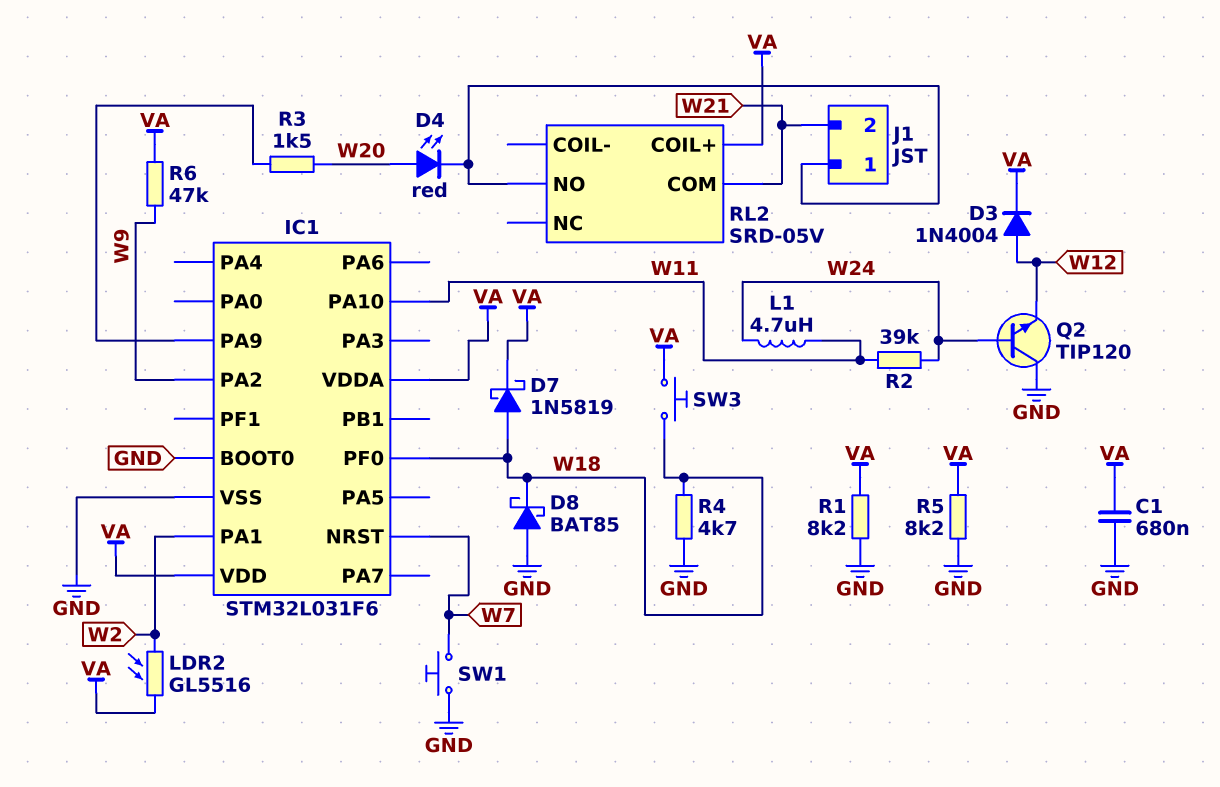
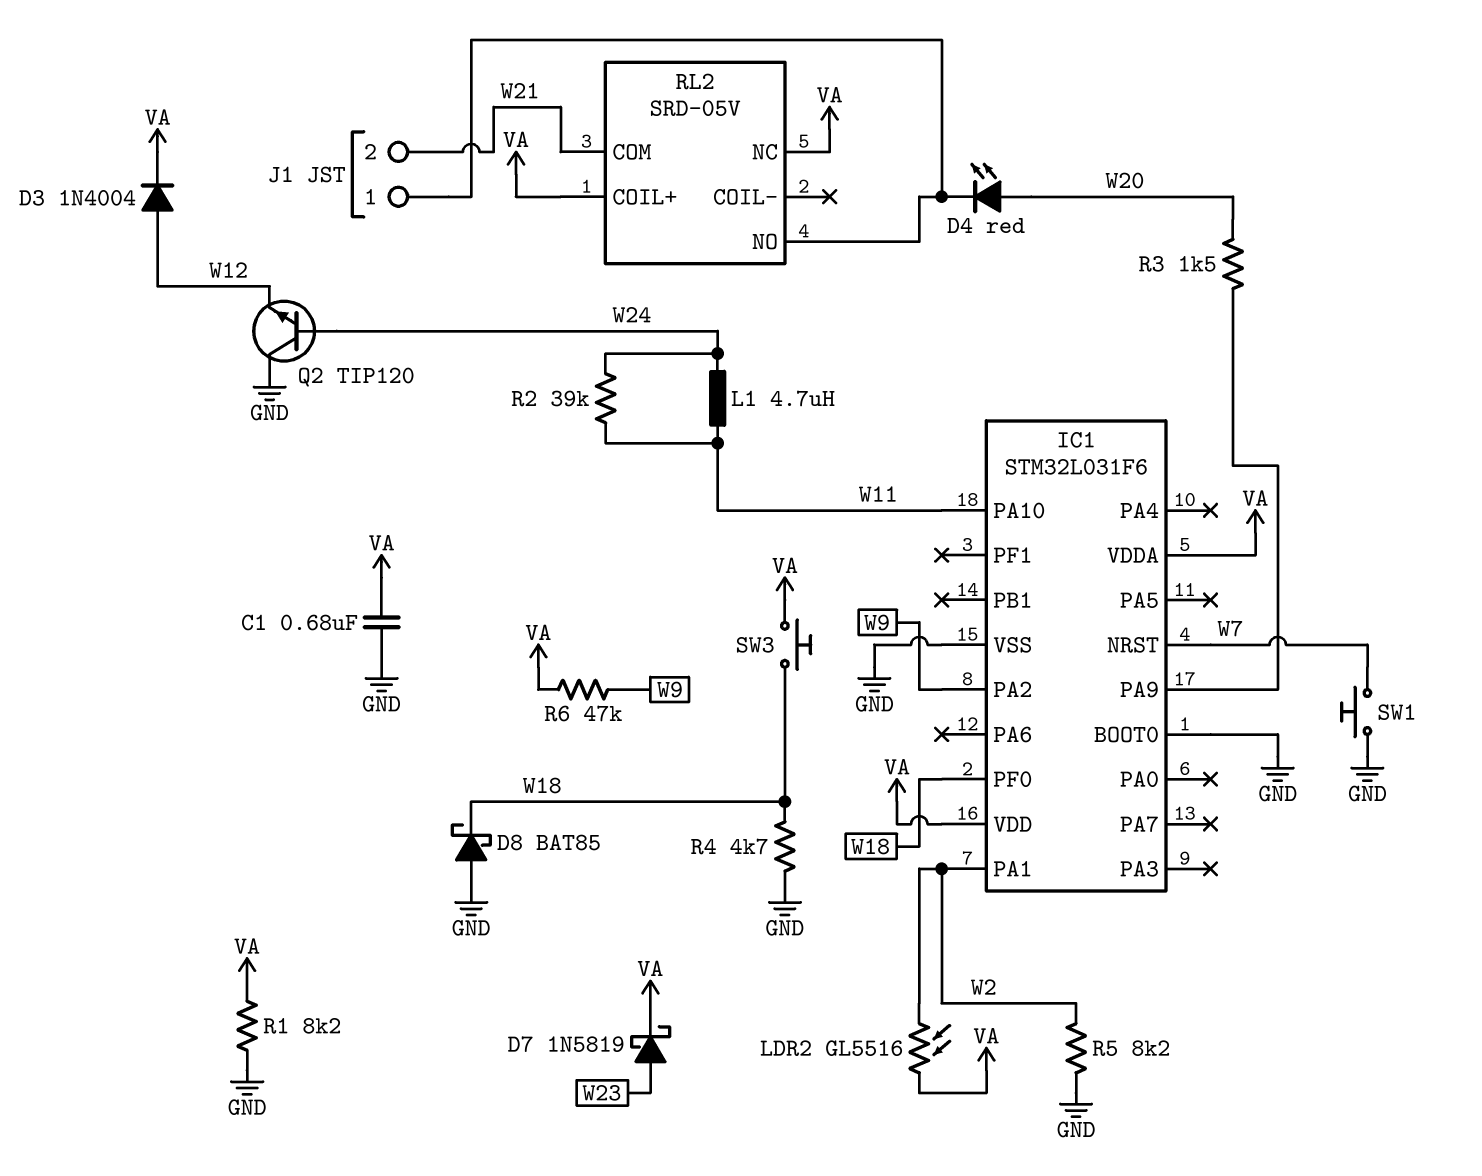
D7: schottky 1N5819 (A W18, K VA) -> schottky 1N5819 (A W23, K VA)
R5: 8.2k (GND, VA) -> 8.2k (GND, W2)
RL2 pin NC: none -> VA

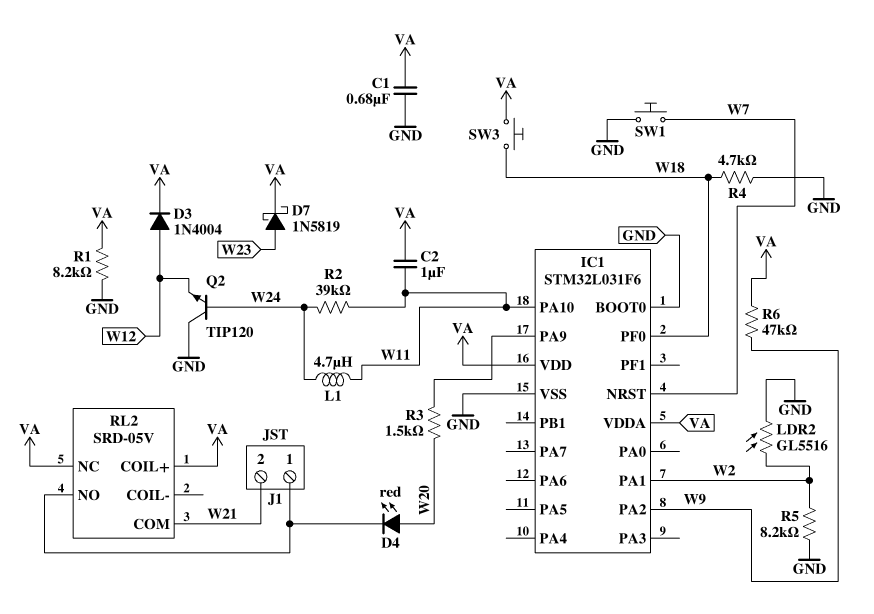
C2: none -> 1uF (VA, W11)
D8: schottky BAT85 (A GND, K W18) -> none
LDR2: GL5516 (VA, W2) -> GL5516 (GND, W2)

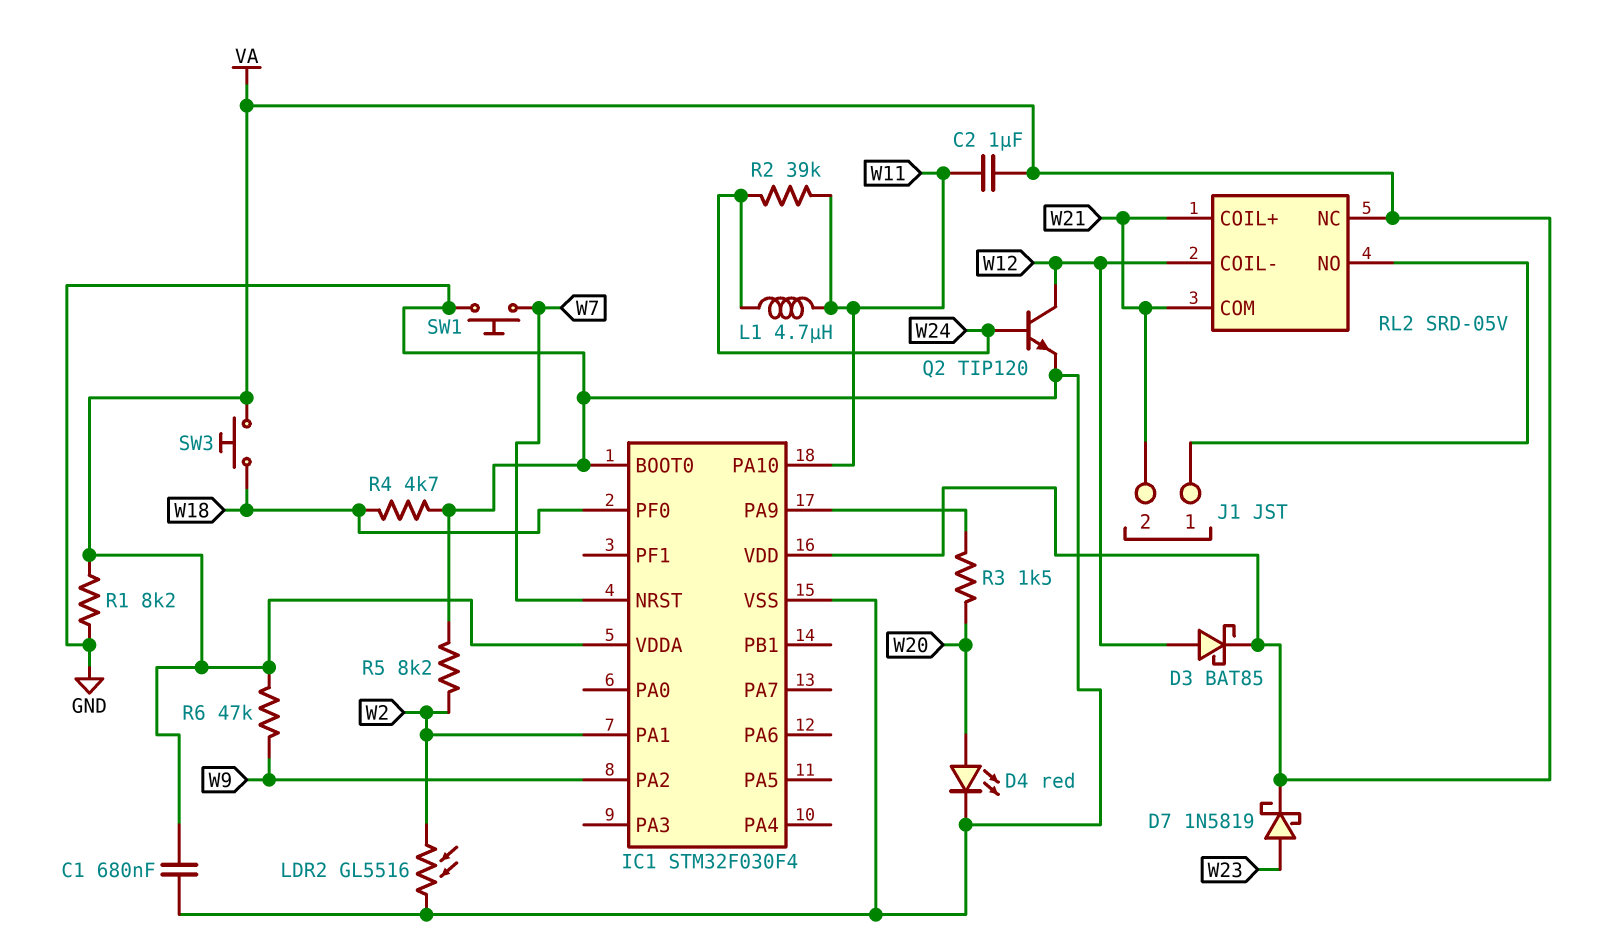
D3: diode 1N4004 (A W12, K VA) -> schottky BAT85 (A W12, K VA)
D4: LED red (A W20, K J1/1) -> LED red (A W20, K GND)
IC1: STM32L031F6 -> STM32F030F4
Q2: NPN TIP120 (B W24, C GND, E W12) -> NPN TIP120 (B W24, C W12, E GND)
RL2 pin COIL+: VA -> W21
RL2 pin COIL-: none -> W12

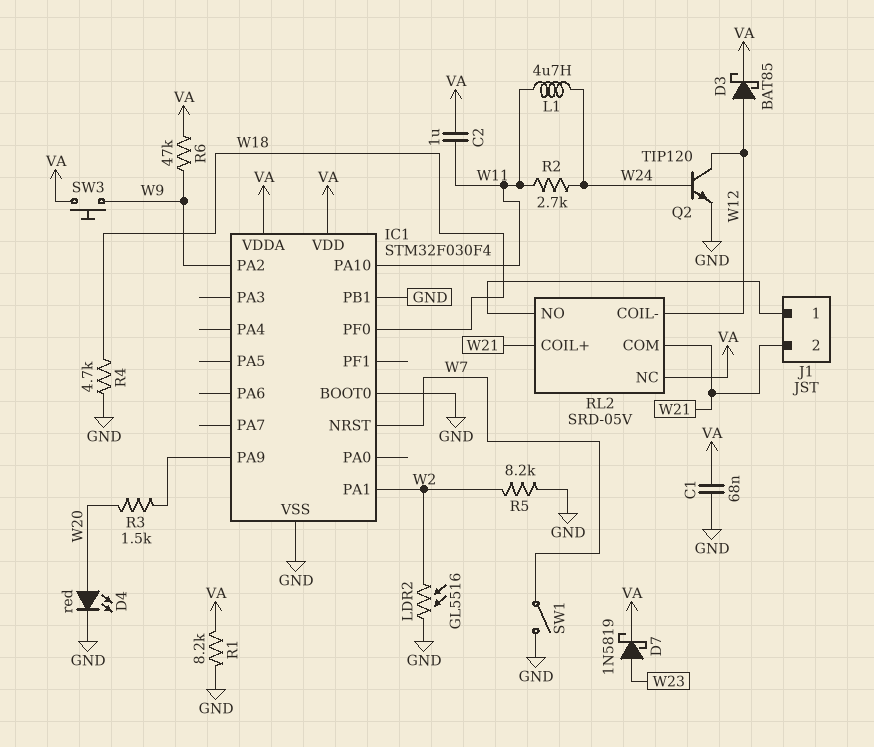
C1: 680nF (GND, VA) -> 68nF (GND, VA)
IC1 pin PB1: none -> GND
R2: 39k (W11, W24) -> 2.7k (W11, W24)
SW1: button (GND, W7) -> switch (GND, W7)
SW3: button (VA, W18) -> button (VA, W9)

